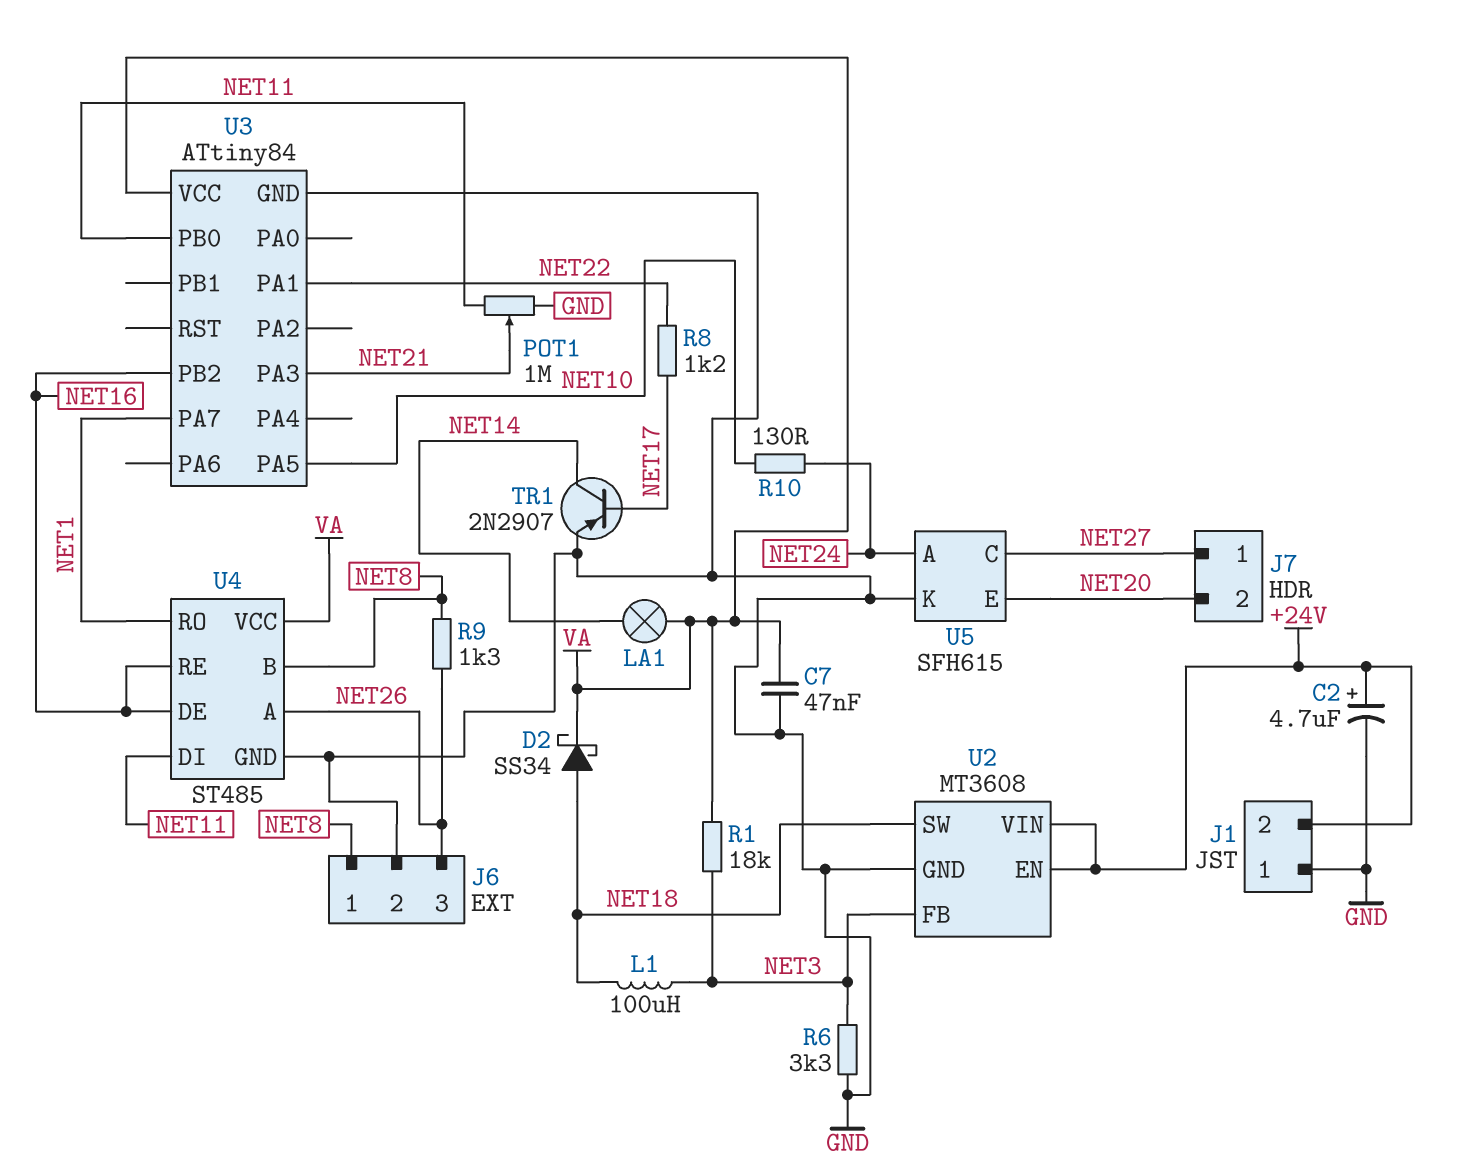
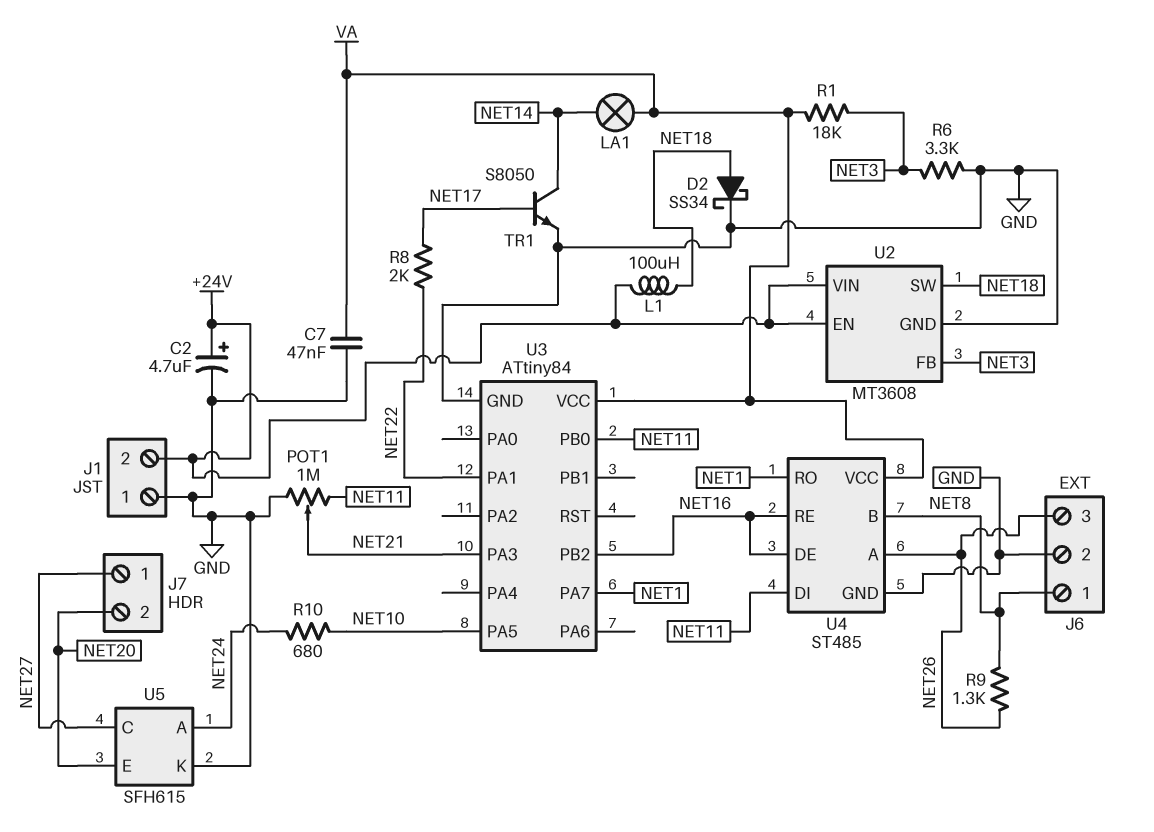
D2: schottky SS34 (A NET18, K VA) -> schottky SS34 (A NET18, K GND)
L1: 100uH (NET3, NET18) -> 100uH (+24V, NET18)
R8: 1.2k (NET17, NET22) -> 2k (NET17, NET22)
R10: 130 (NET10, NET24) -> 680 (NET10, NET24)
TR1: PNP 2N2907 (B NET17, C NET14, E GND) -> NPN S8050 (B NET17, C NET14, E GND)

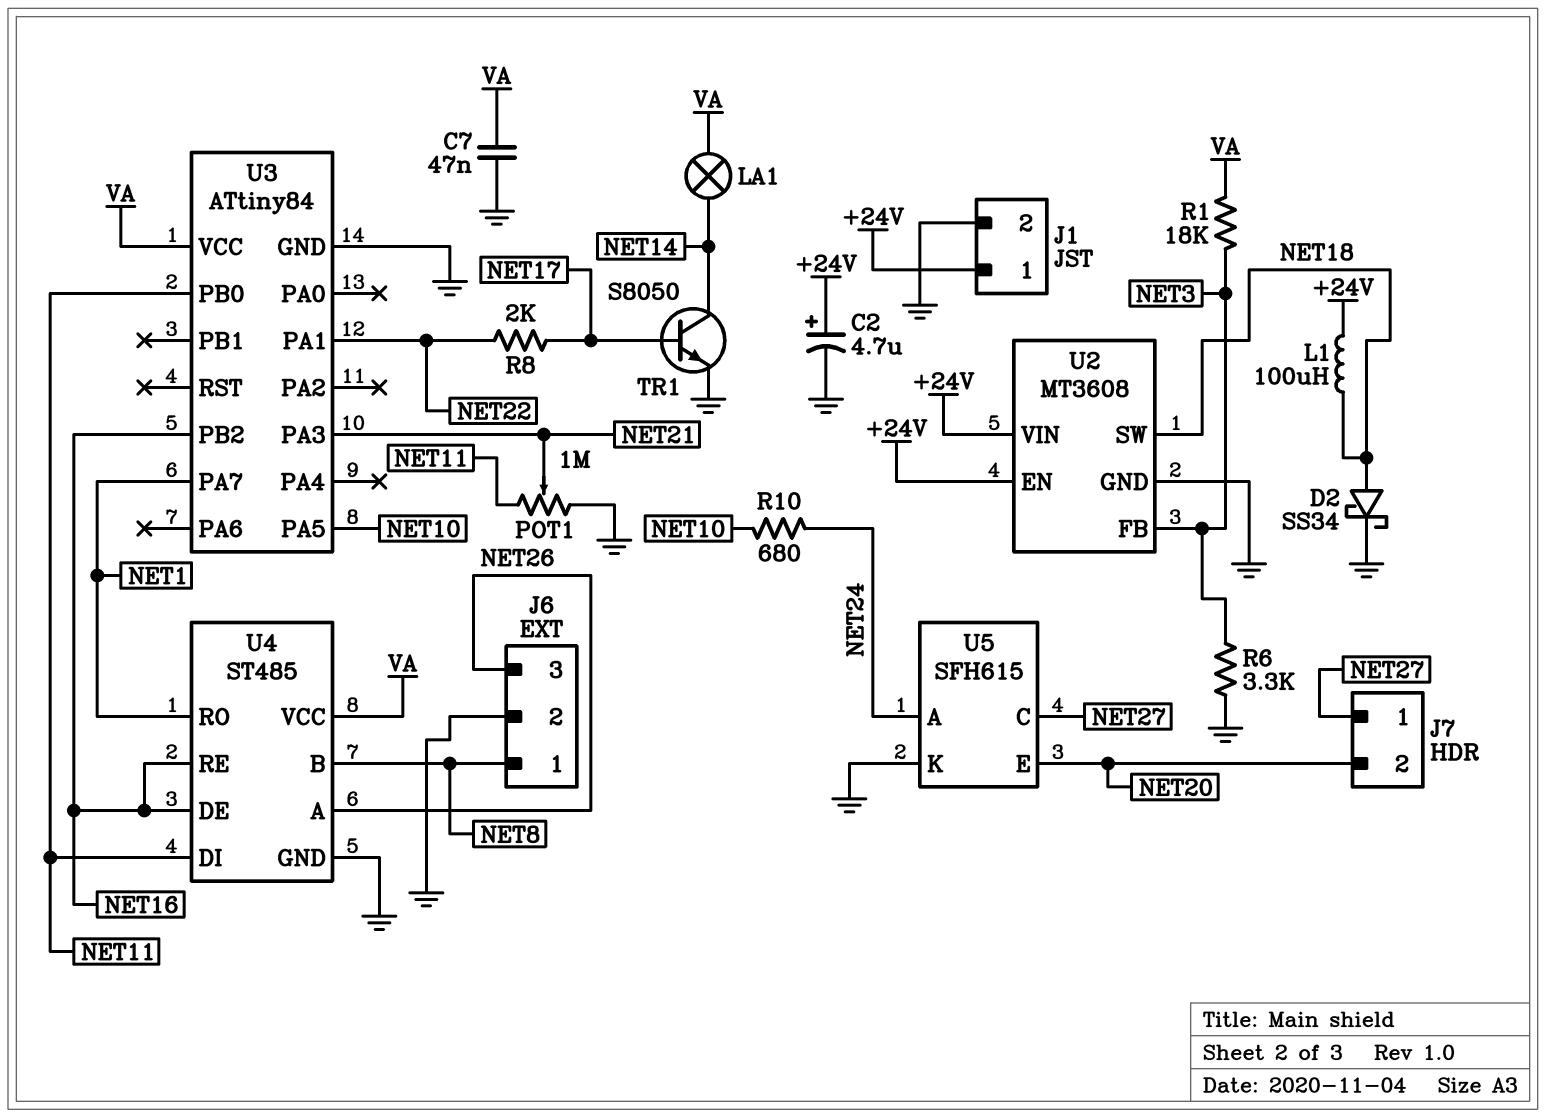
J1 pin 1: GND -> +24V
J1 pin 2: +24V -> GND
R9: 1.3k (NET8, NET26) -> none

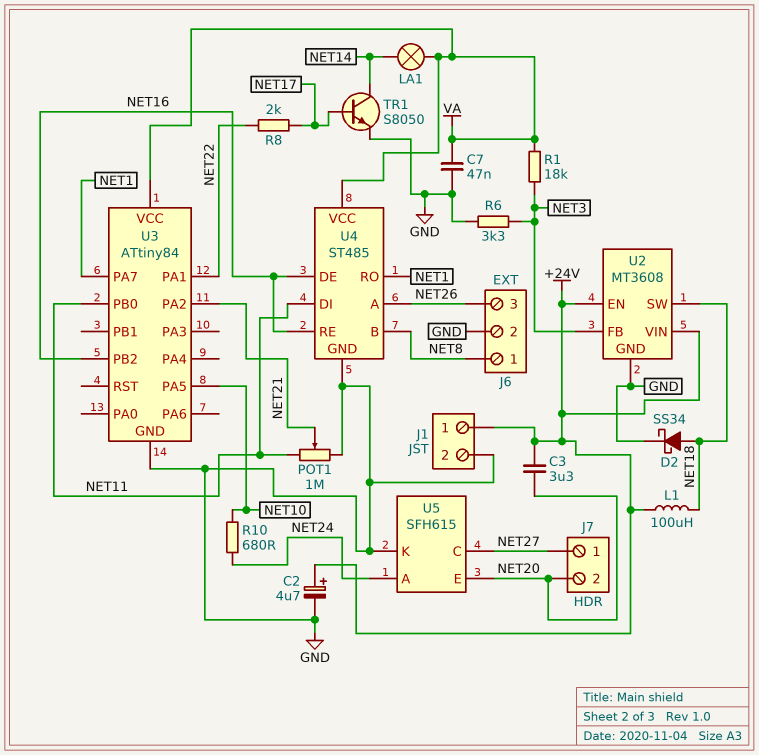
C3: none -> 3.3uF (+24V, NET20)
U3 pin PA2: none -> NET21
U3 pin PA3: NET21 -> none

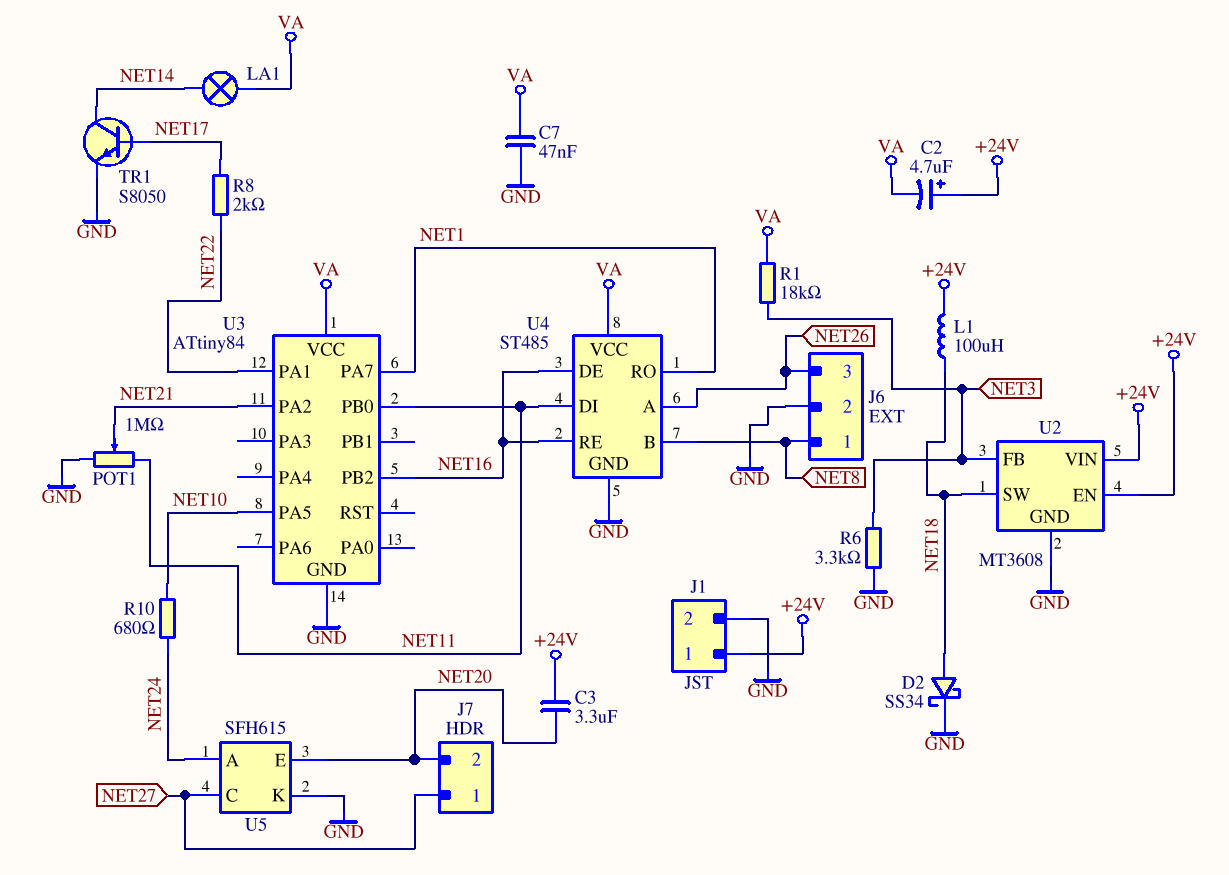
C2: 4.7uF (plus +24V, minus GND) -> 4.7uF (plus +24V, minus VA)

